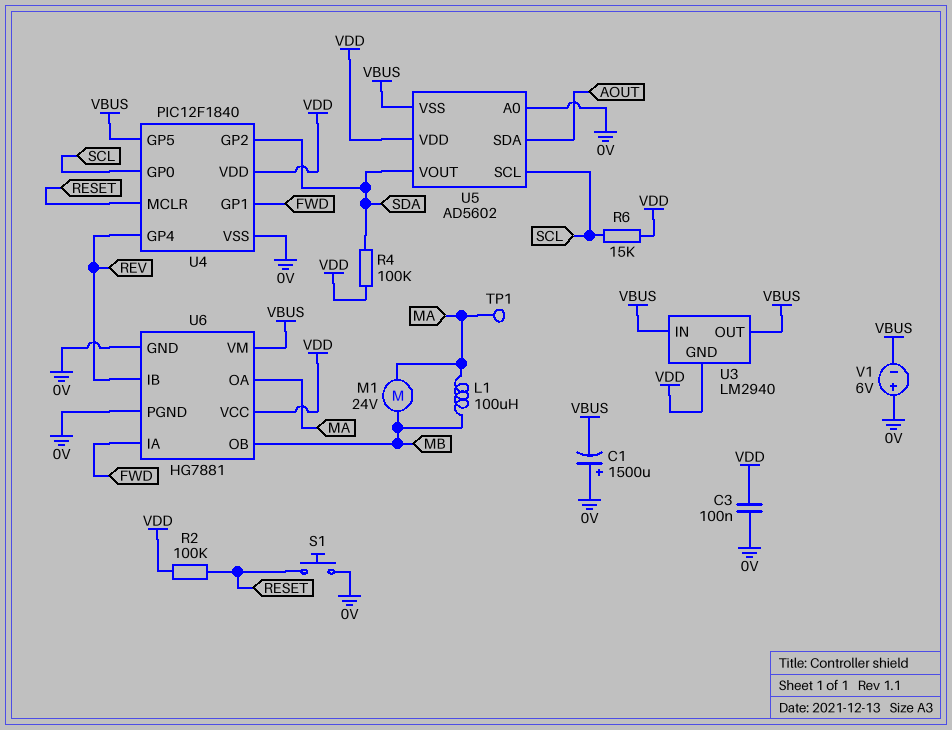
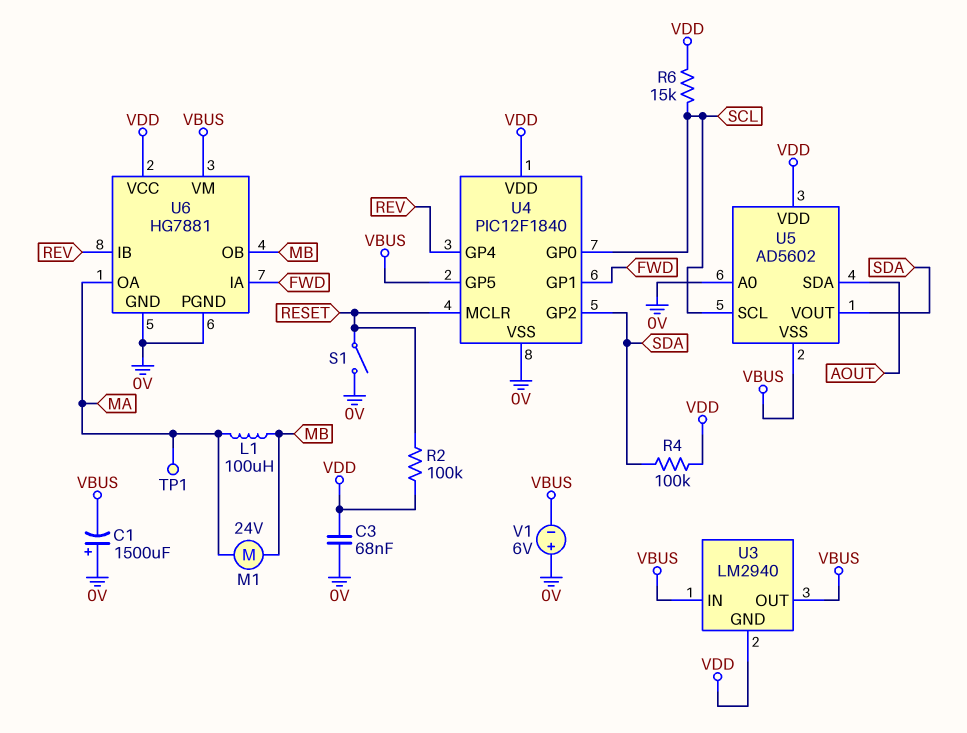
C3: 100nF (0V, VDD) -> 68nF (0V, VDD)
S1: button (0V, RESET) -> switch (0V, RESET)

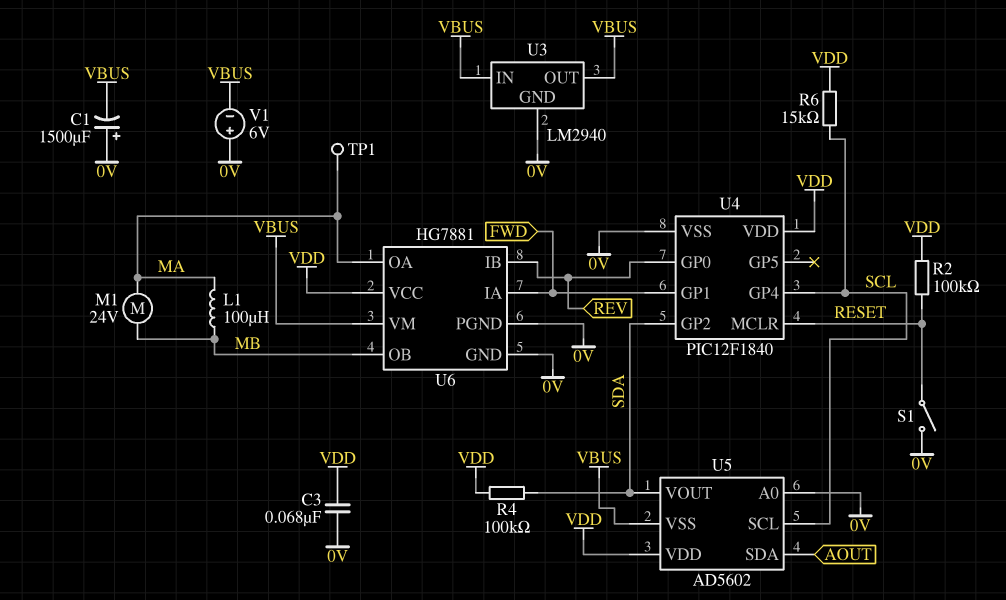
U3 pin GND: VDD -> 0V
U4 pin GP0: SCL -> REV
U4 pin GP4: REV -> SCL
U4 pin GP5: VBUS -> none

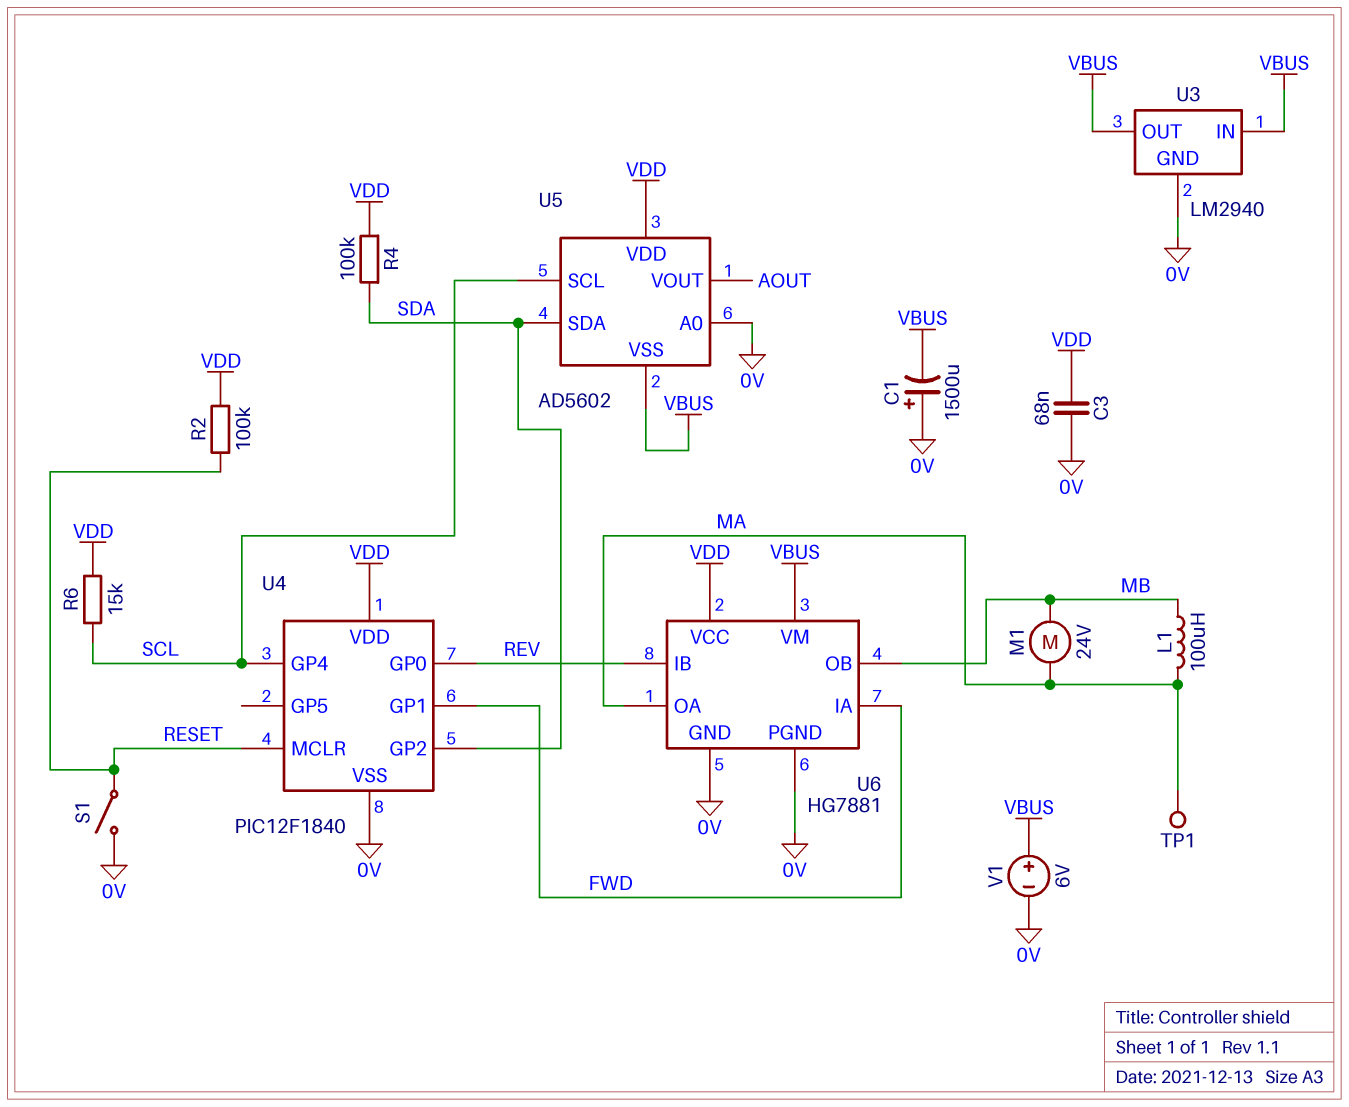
U5 pin SDA: AOUT -> SDA
U5 pin VOUT: SDA -> AOUT
V1: 6V (plus 0V, minus VBUS) -> 6V (plus VBUS, minus 0V)

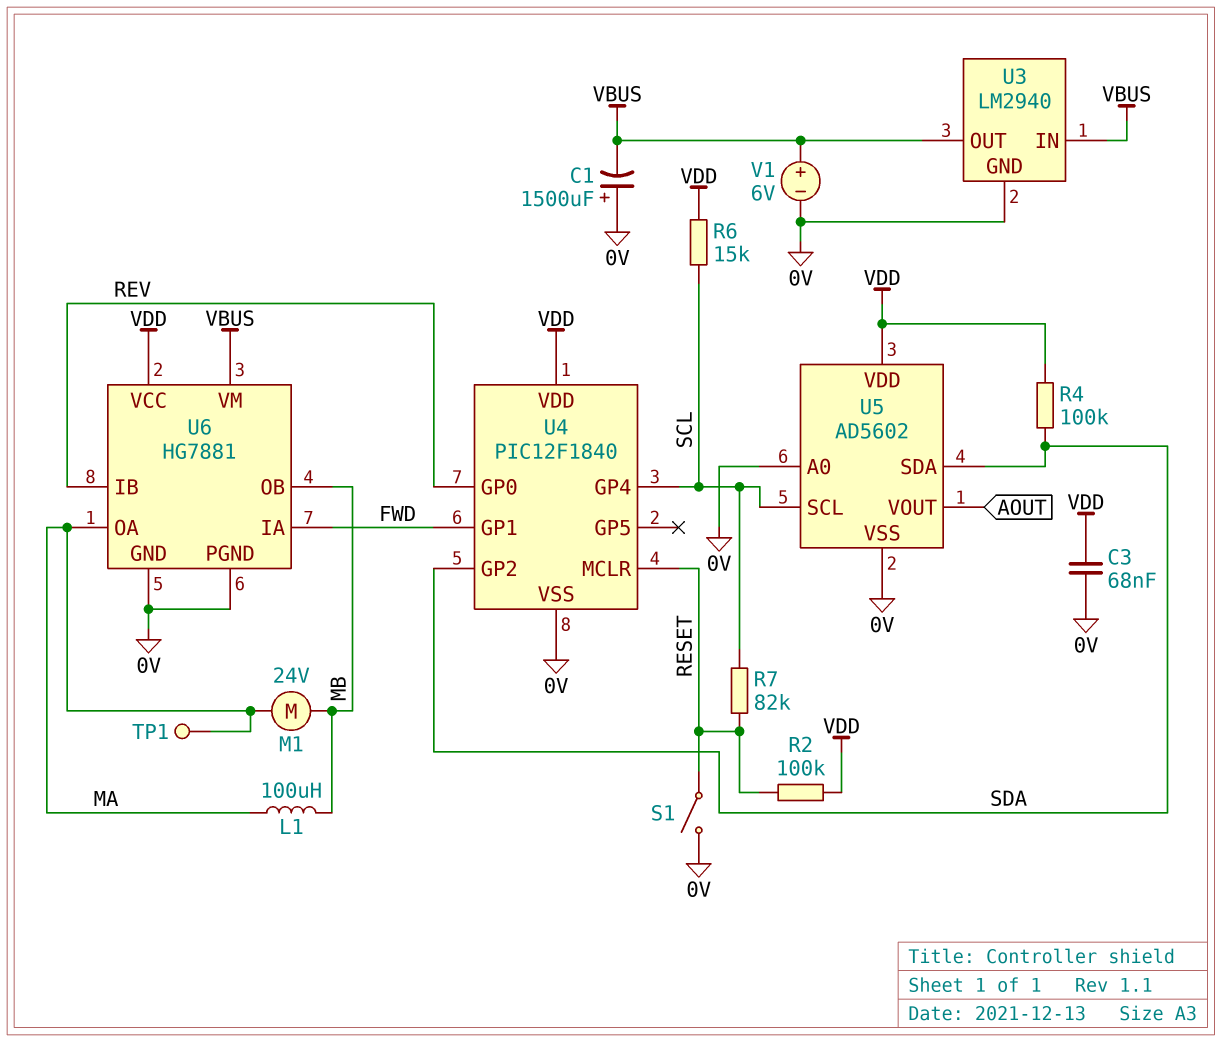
R7: none -> 82k (RESET, SCL)
U5 pin VSS: VBUS -> 0V

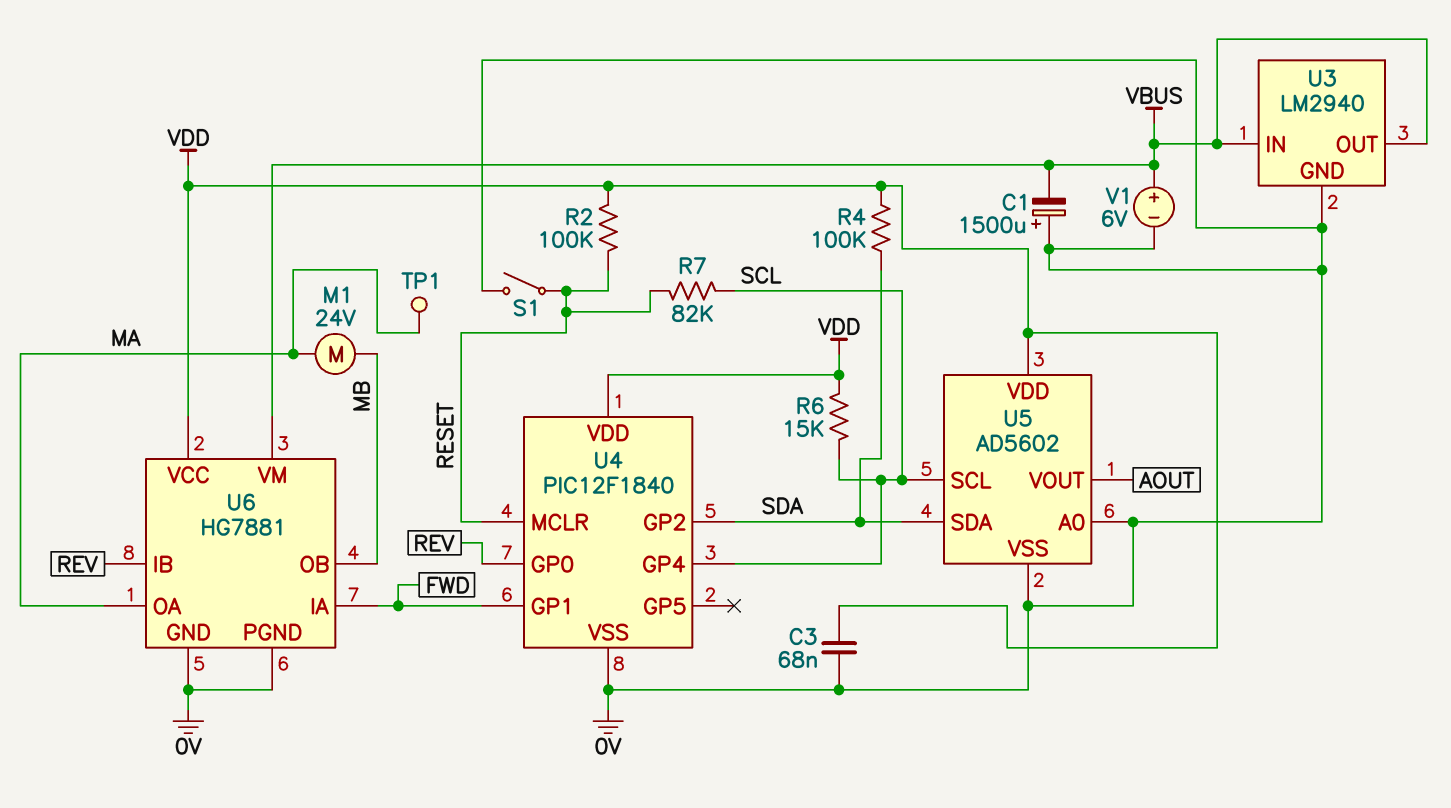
L1: 100uH (MA, MB) -> none

